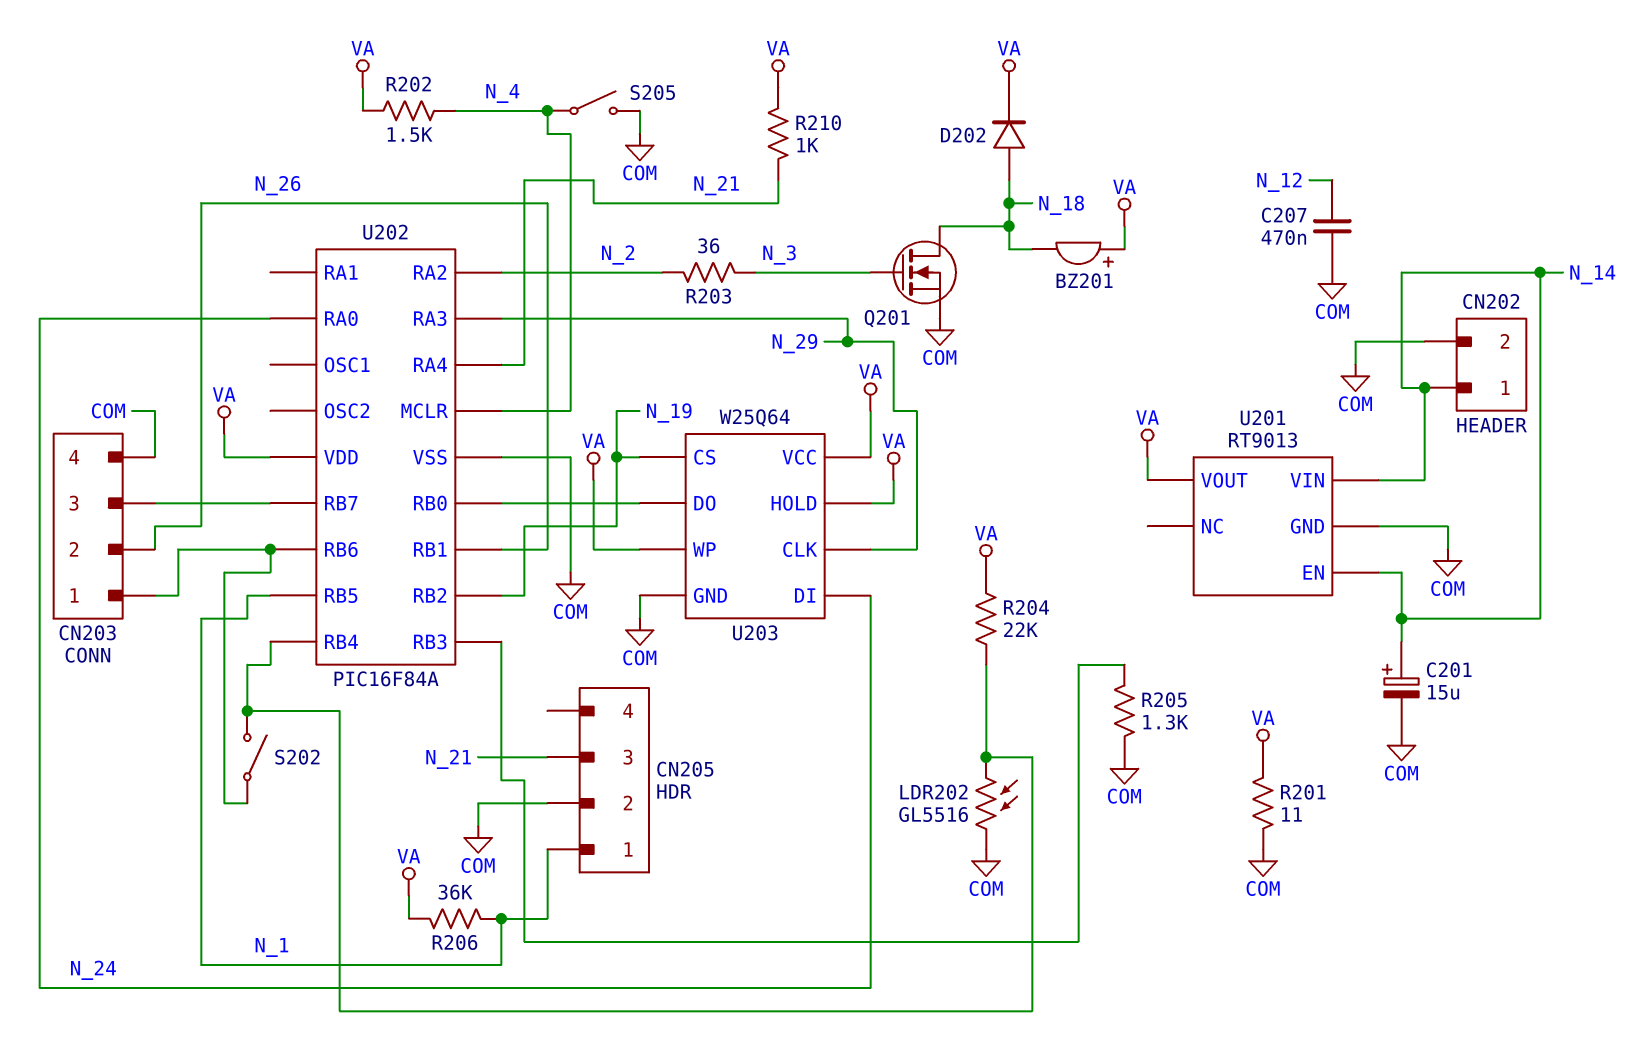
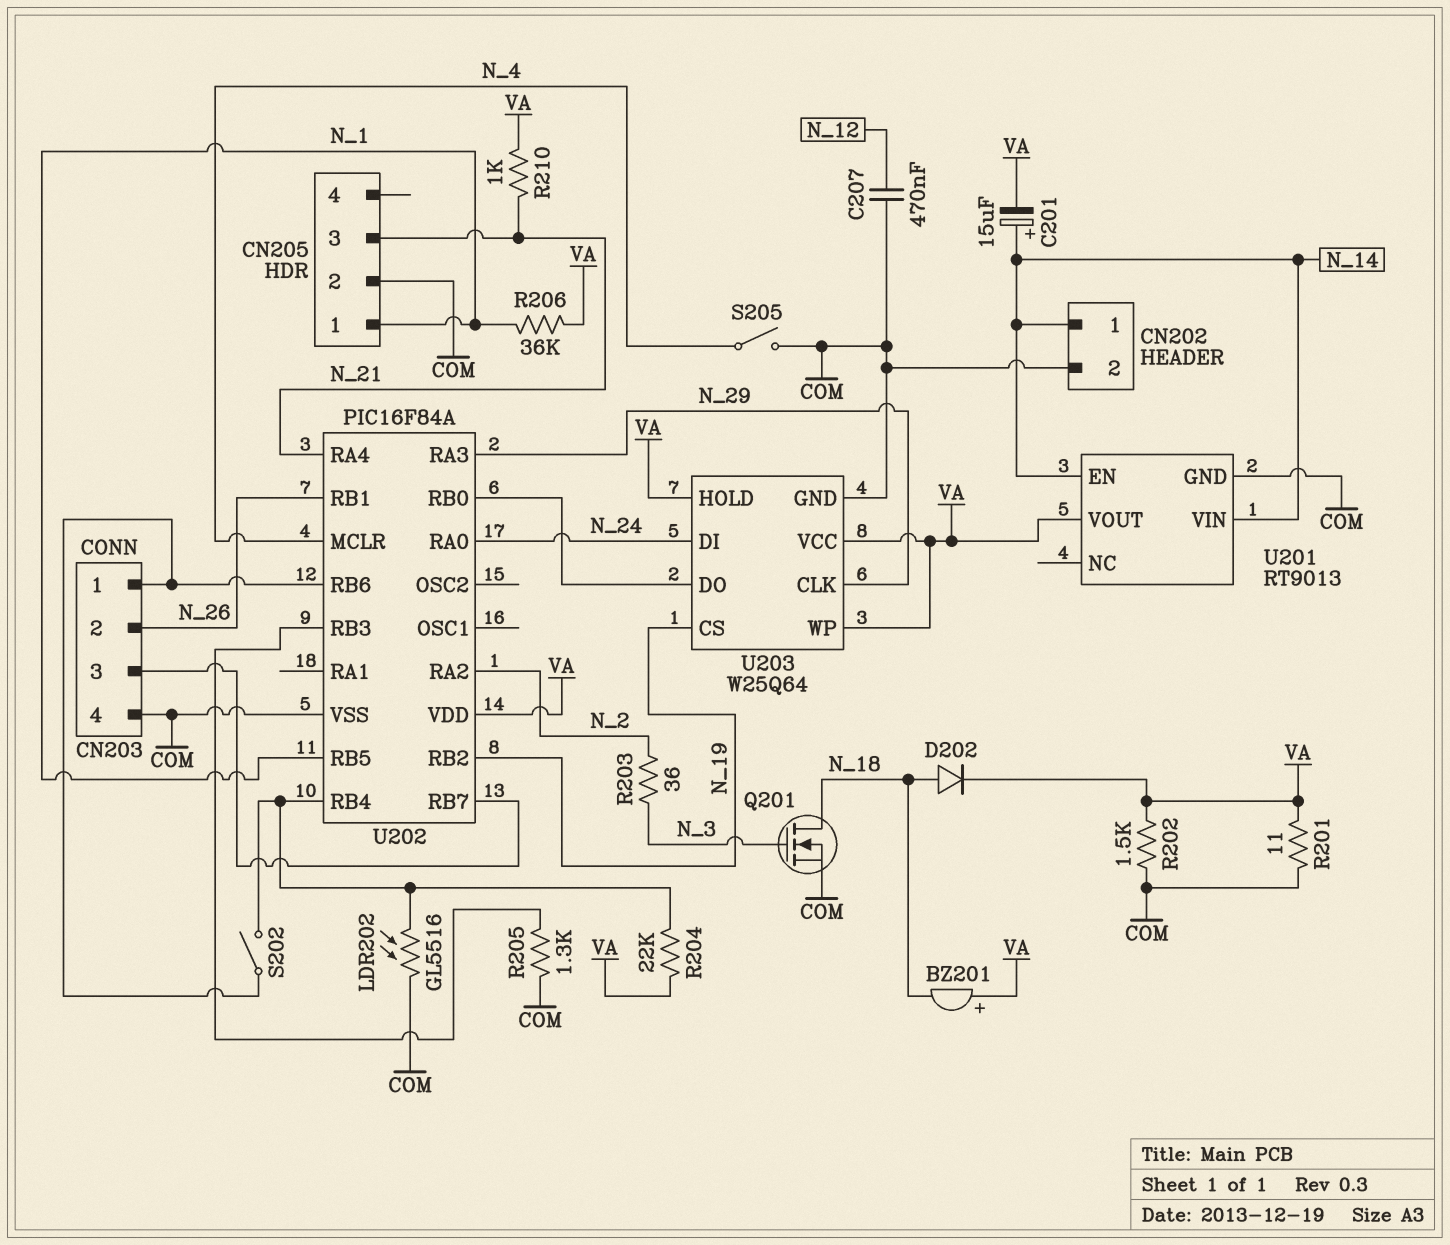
C201: 15uF (plus N_14, minus COM) -> 15uF (plus N_14, minus VA)
R202: 1.5k (N_4, VA) -> 1.5k (COM, VA)

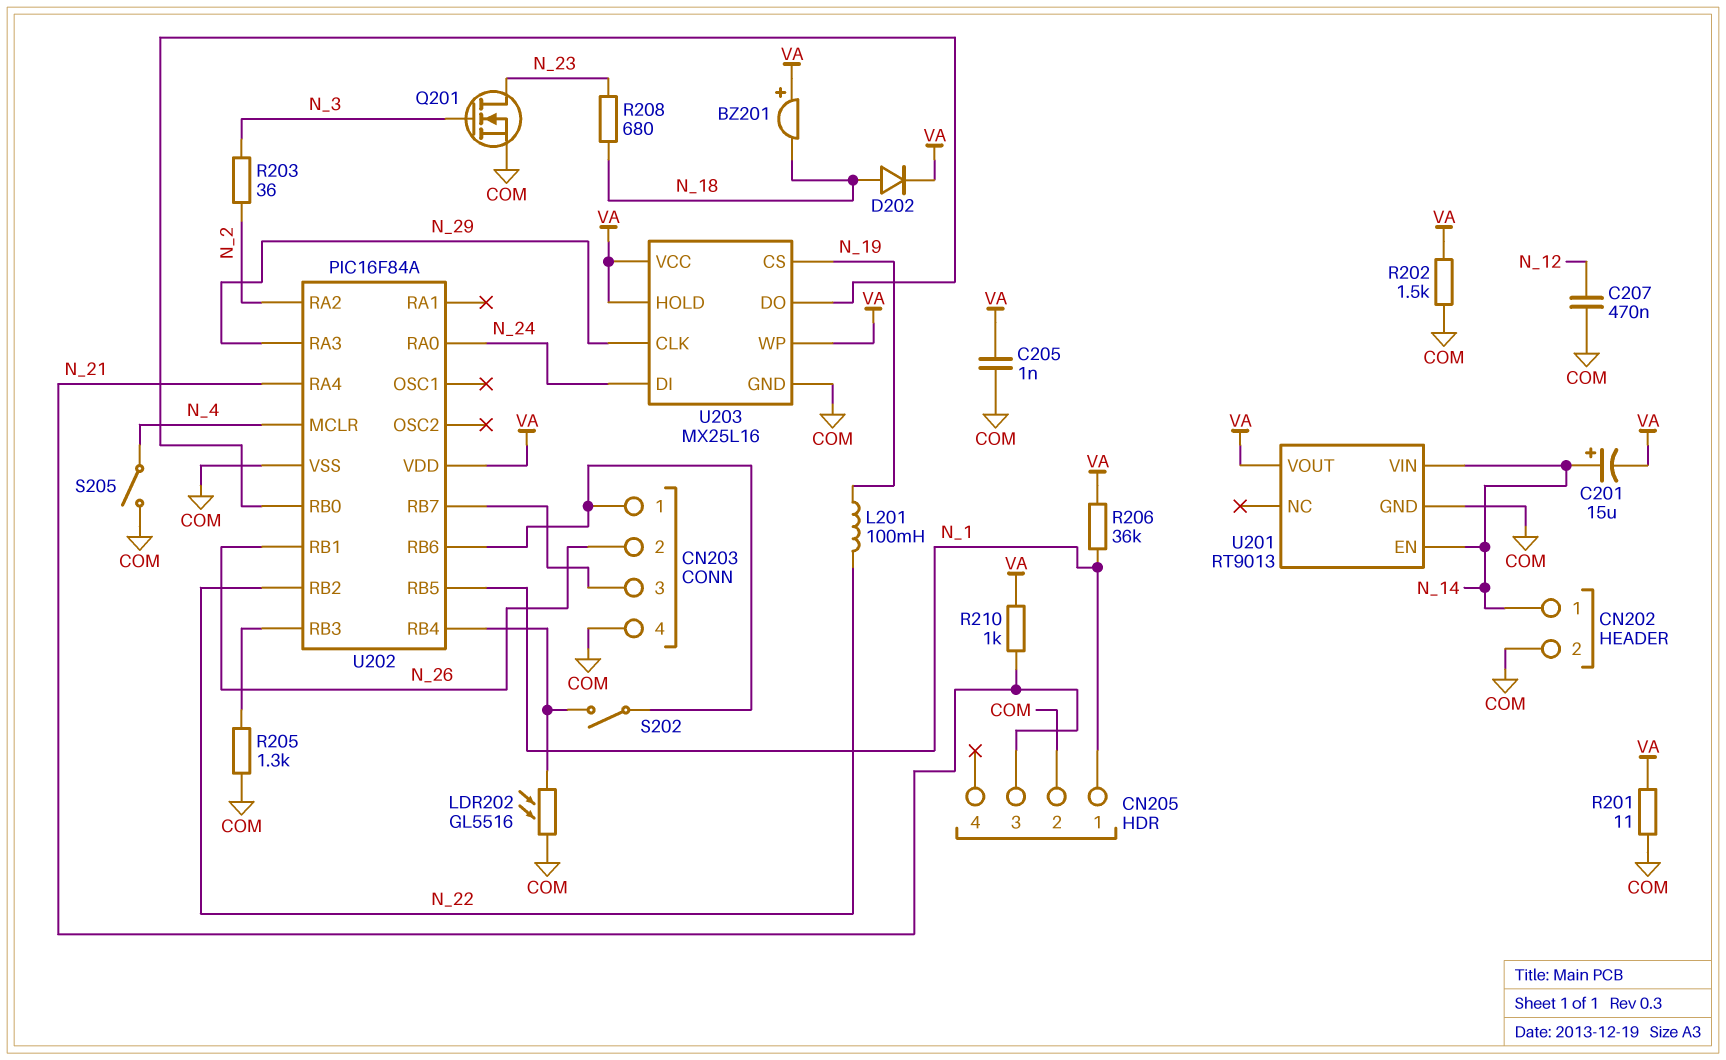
C205: none -> 1nF (COM, VA)
L201: none -> 100mH (N_19, N_22)
Q201: NMOS (G N_3, D N_18, S COM) -> NMOS (G N_3, D N_23, S COM)
R204: 22k (U202/RB4, VA) -> none
R208: none -> 680 (N_18, N_23)
U202 pin RB2: N_19 -> N_22
U203: W25Q64 -> MX25L16

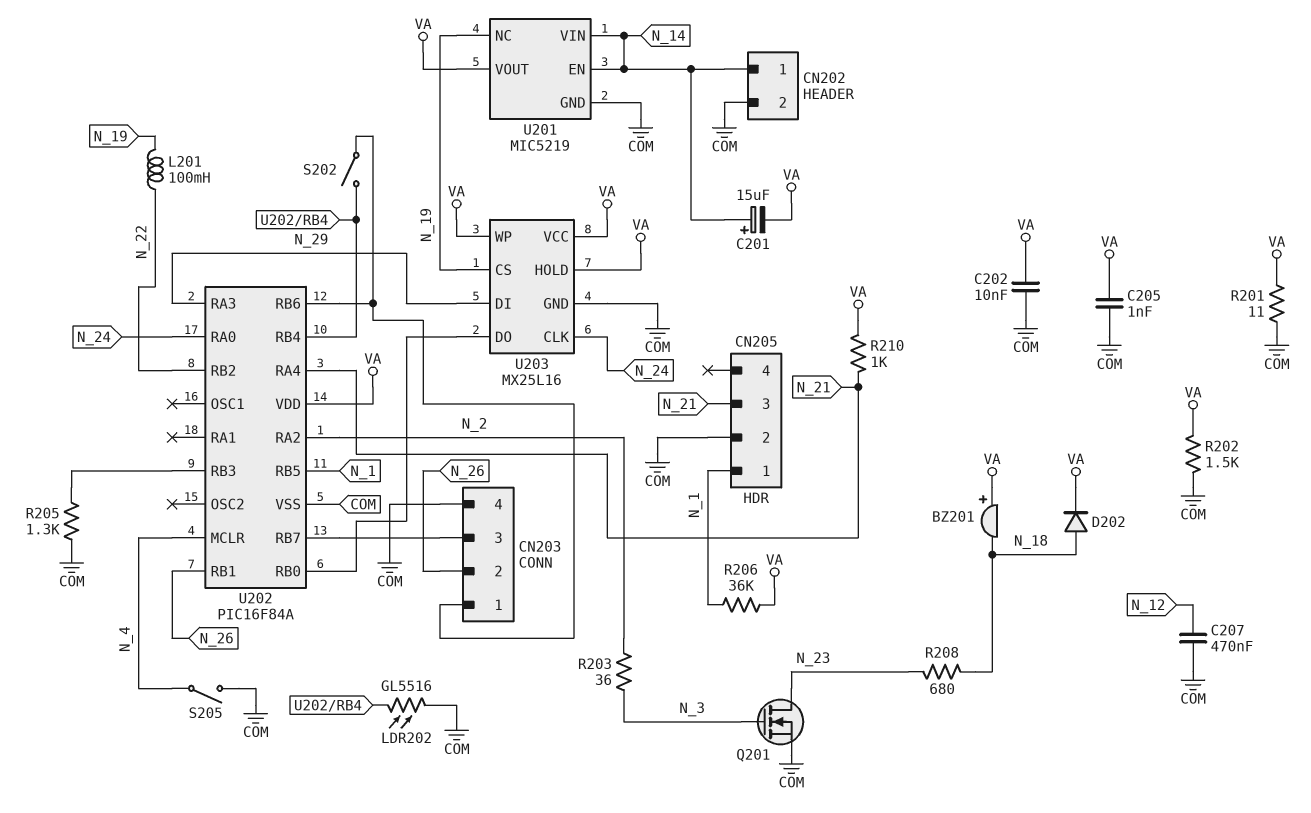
C202: none -> 10nF (COM, VA)
U201: RT9013 -> MIC5219
U201 pin NC: none -> N_19
U203 pin CLK: N_29 -> N_24
U203 pin DI: N_24 -> N_29

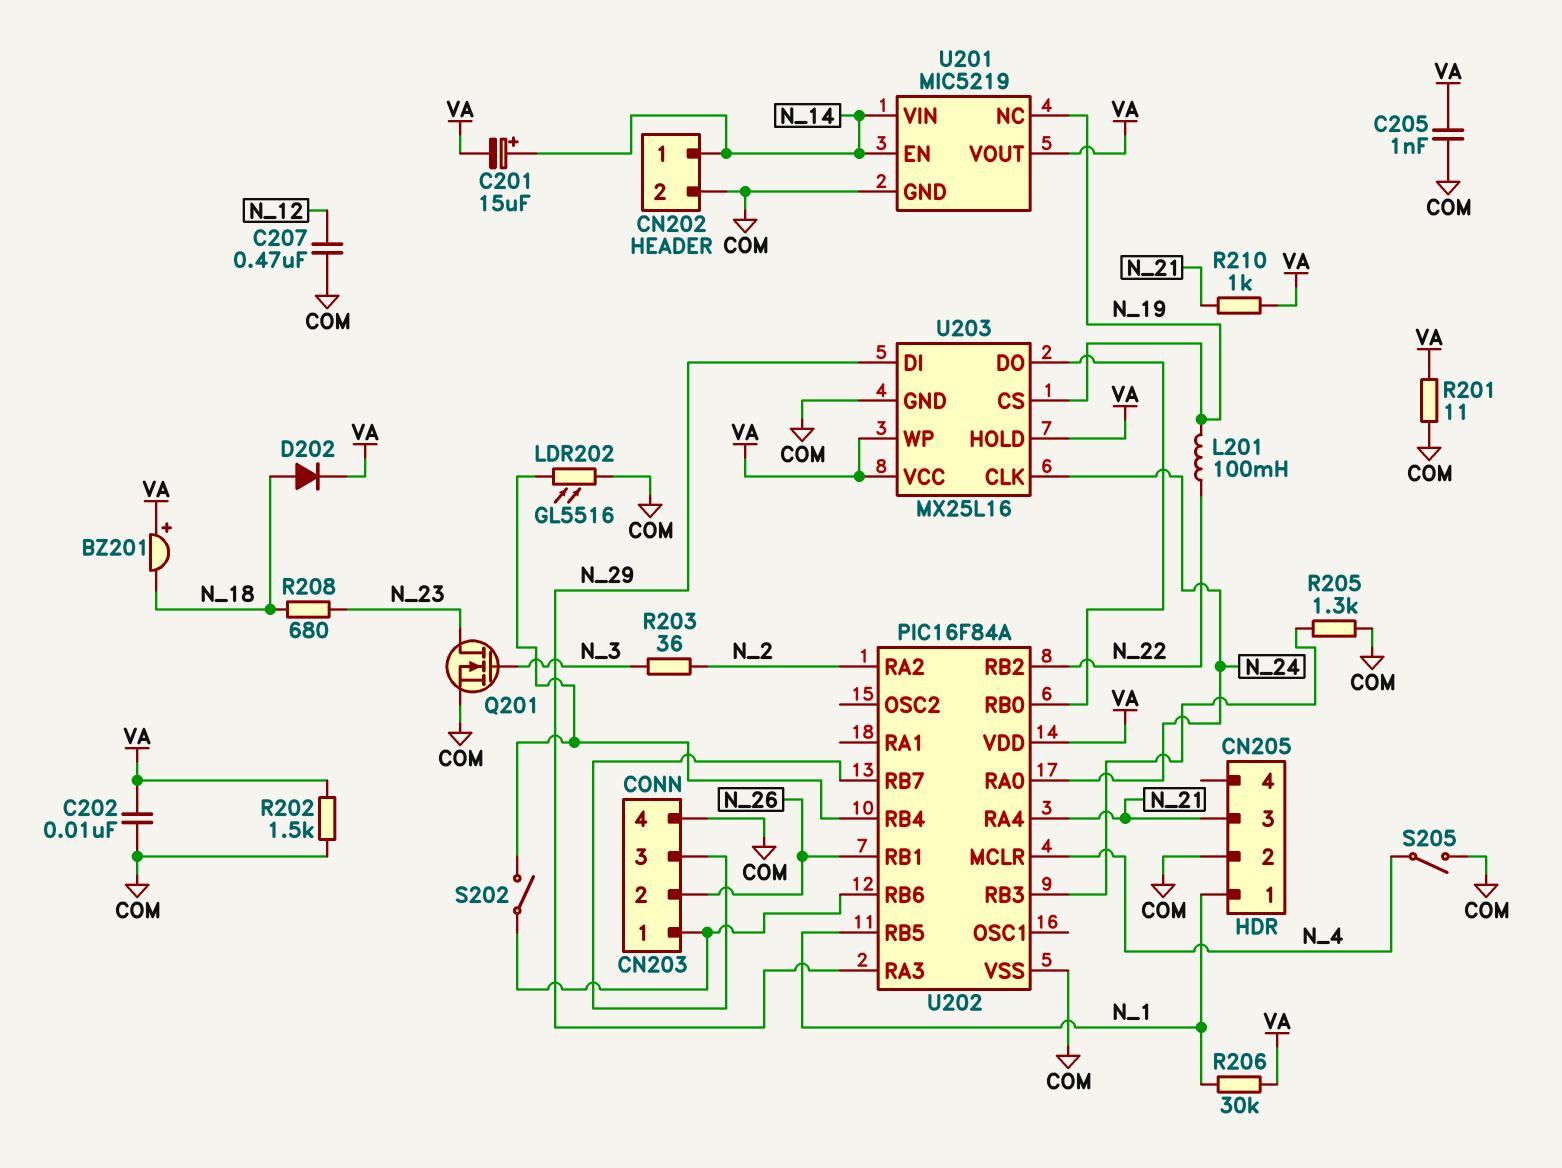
R206: 36k (N_1, VA) -> 30k (N_1, VA)

